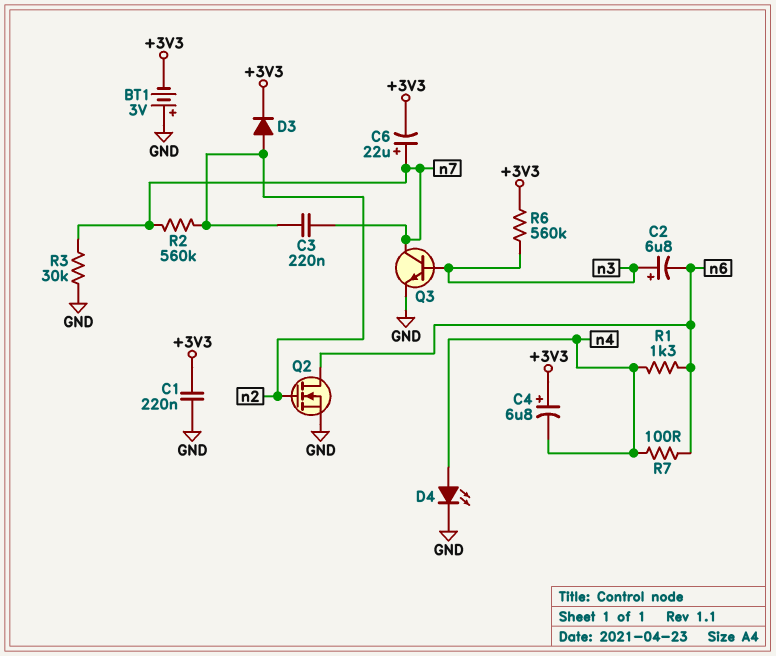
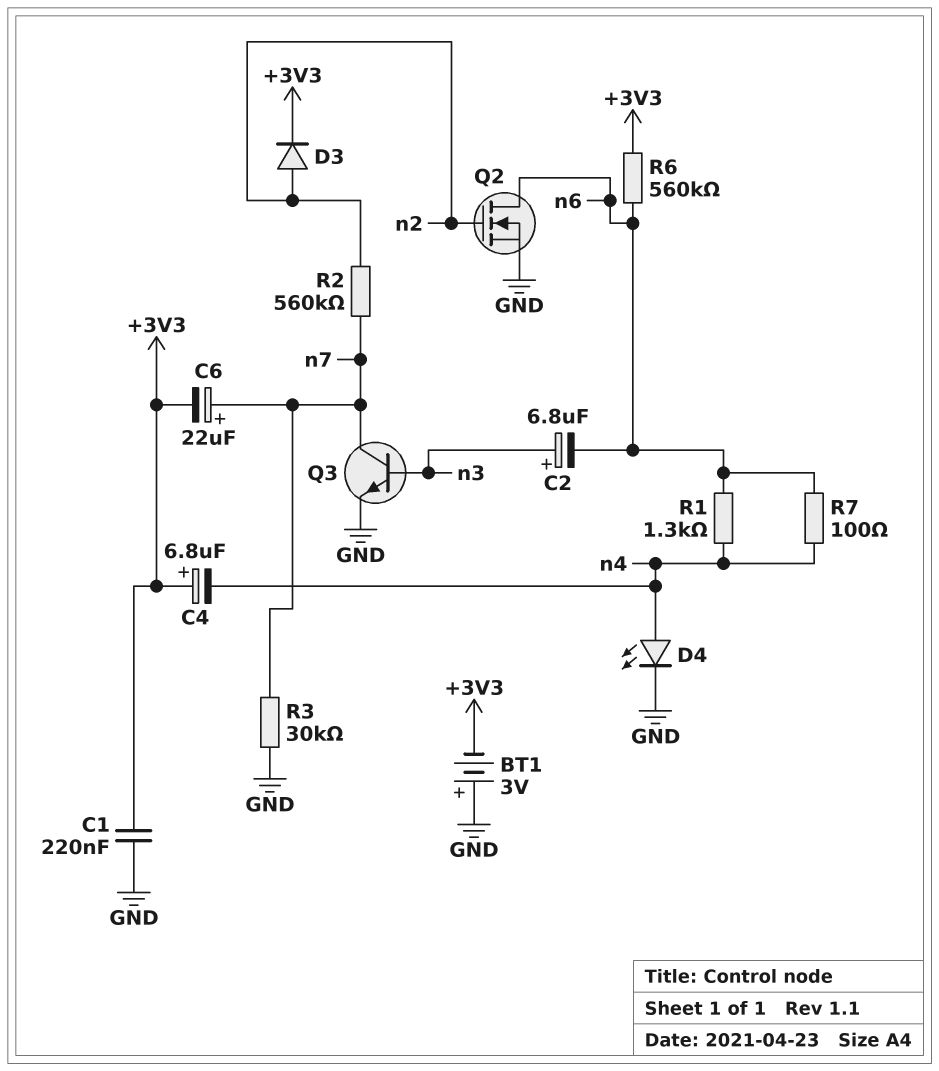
C3: 220nF (n2, n7) -> none
R6: 560k (+3V3, n3) -> 560k (+3V3, n6)

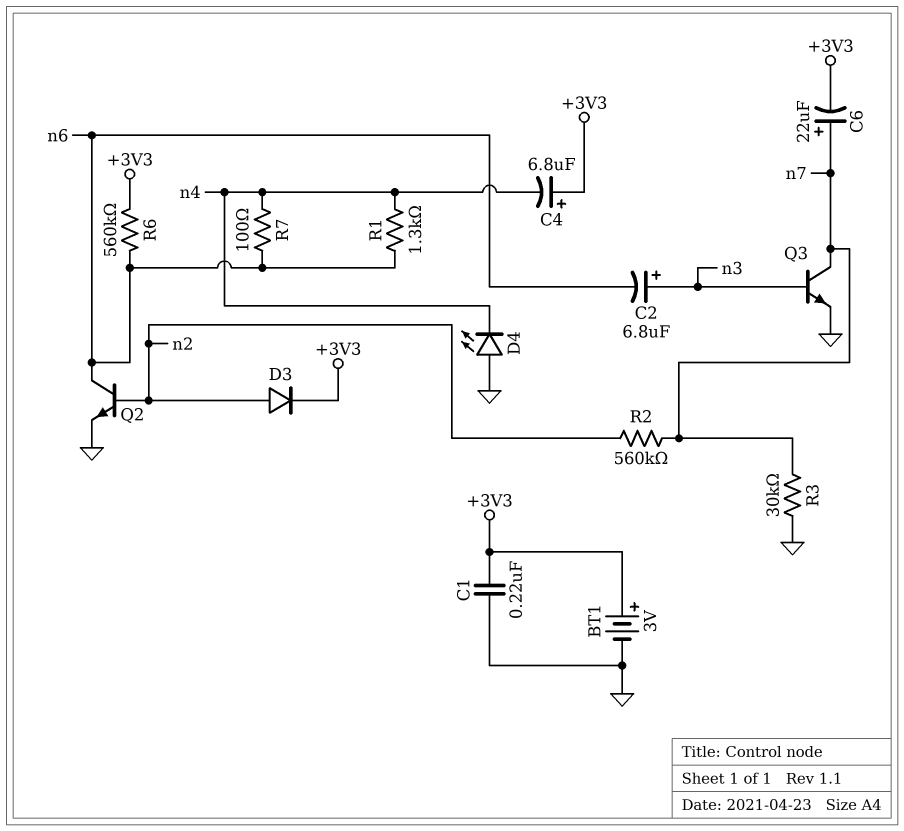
BT1: 3V (plus GND, minus +3V3) -> 3V (plus +3V3, minus GND)
D4: LED (A n4, K GND) -> LED (A GND, K n4)
Q2: NMOS (G n2, D n6, S GND) -> NPN (B n2, C n6, E GND)

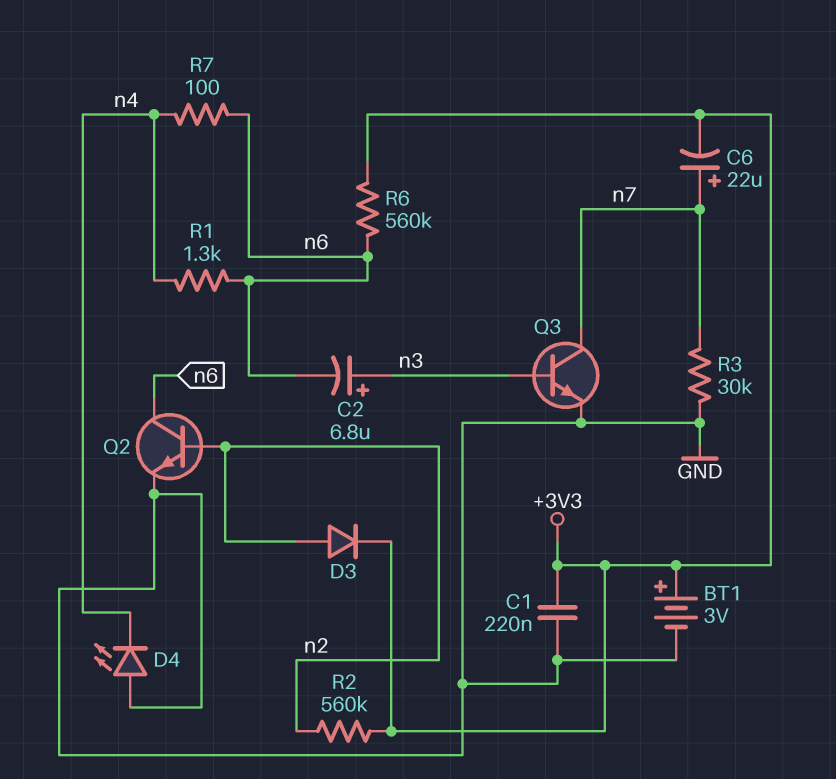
C4: 6.8uF (plus +3V3, minus n4) -> none
R2: 560k (n2, n7) -> 560k (+3V3, n2)

